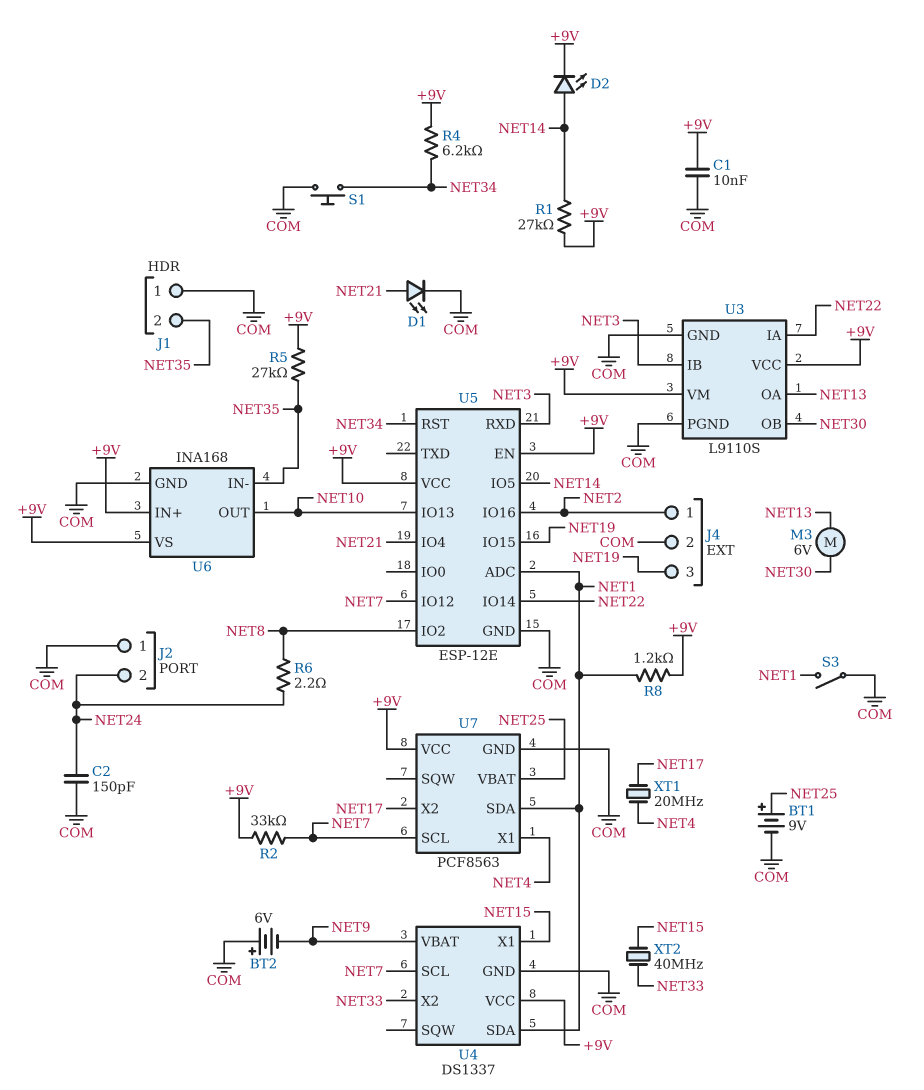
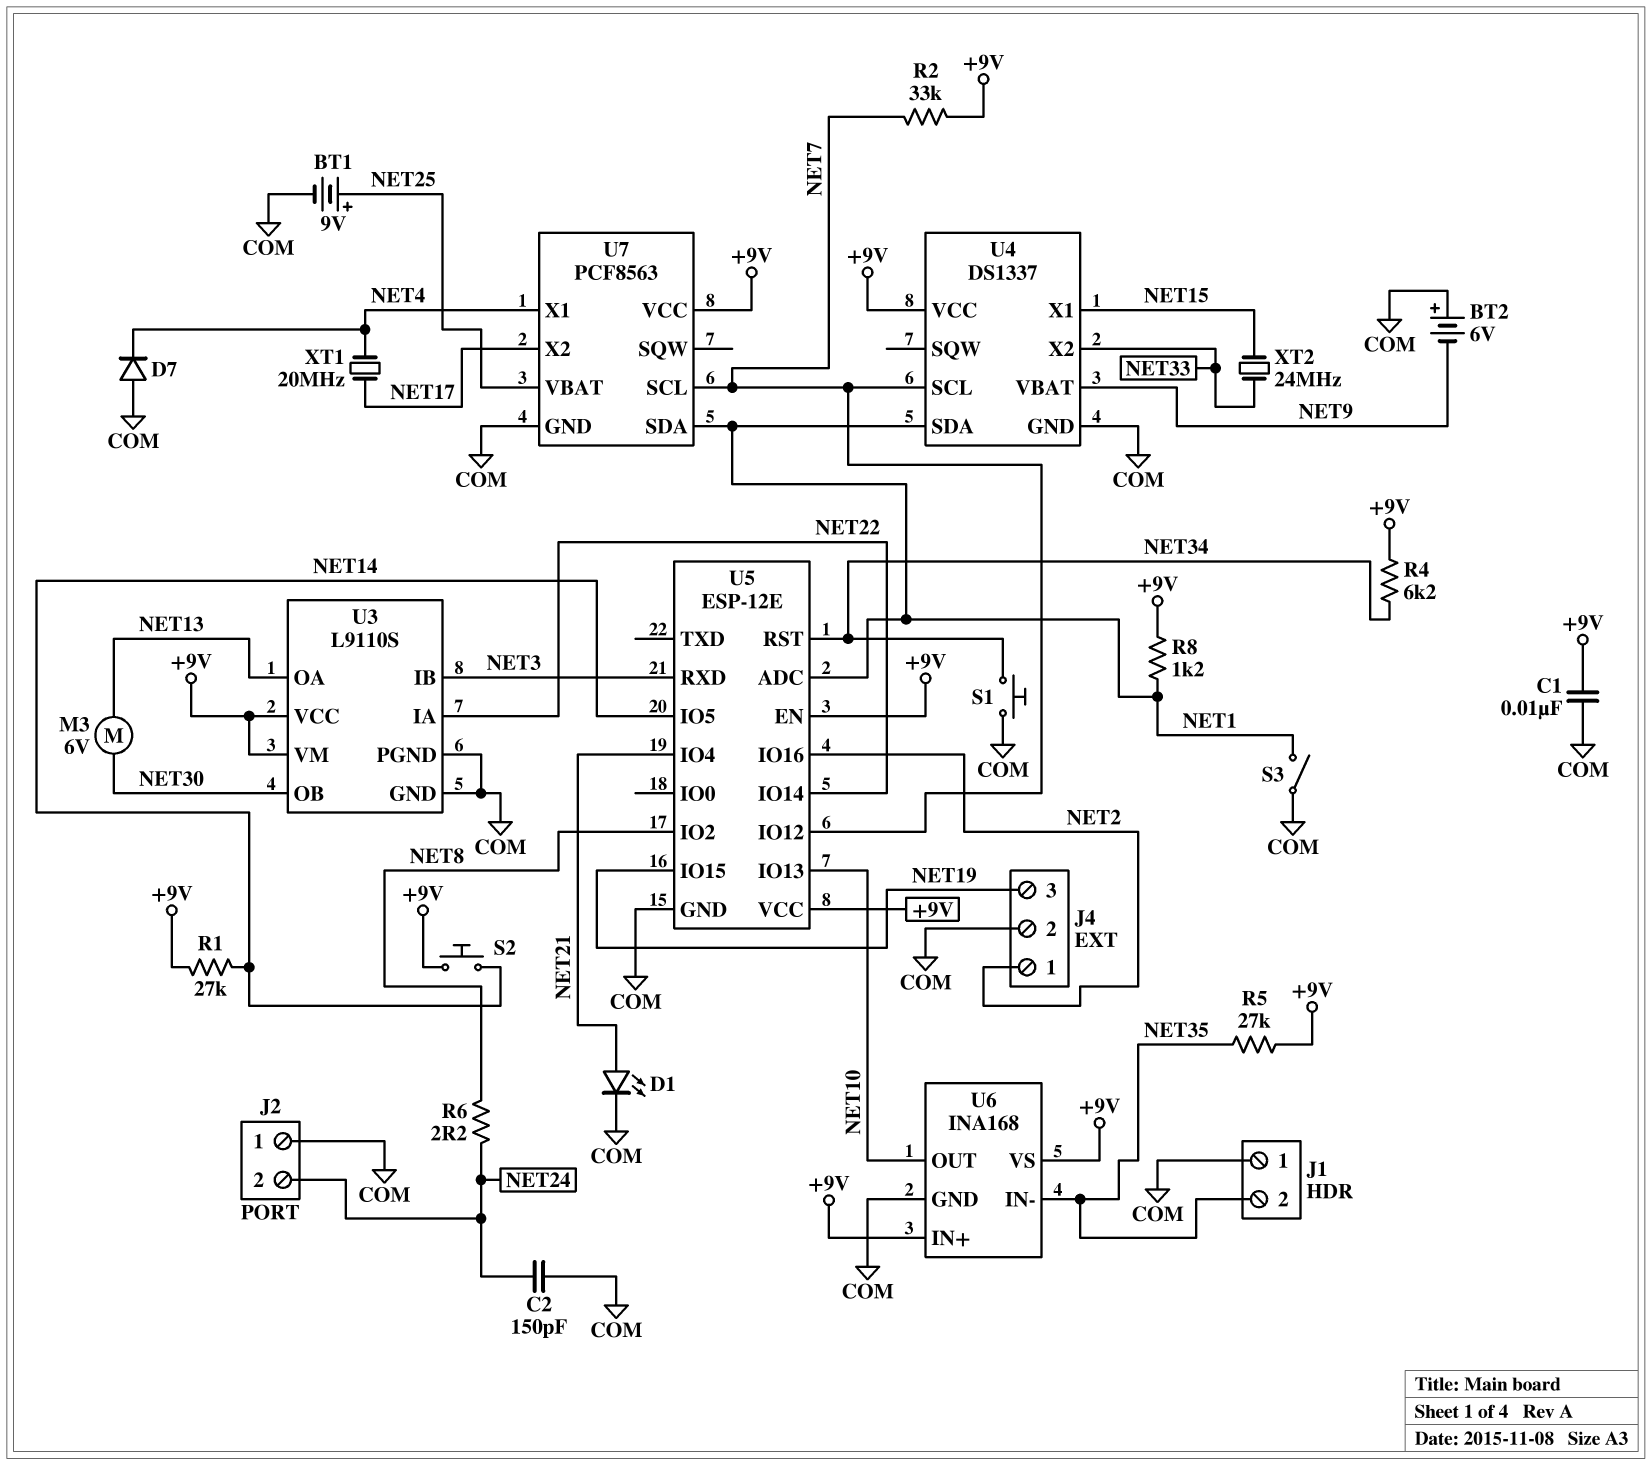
D2: LED (A NET14, K +9V) -> none
D7: none -> diode (A COM, K NET4)
S2: none -> button (+9V, NET14)
XT2: 40MHz (NET15, NET33) -> 24MHz (NET15, NET33)

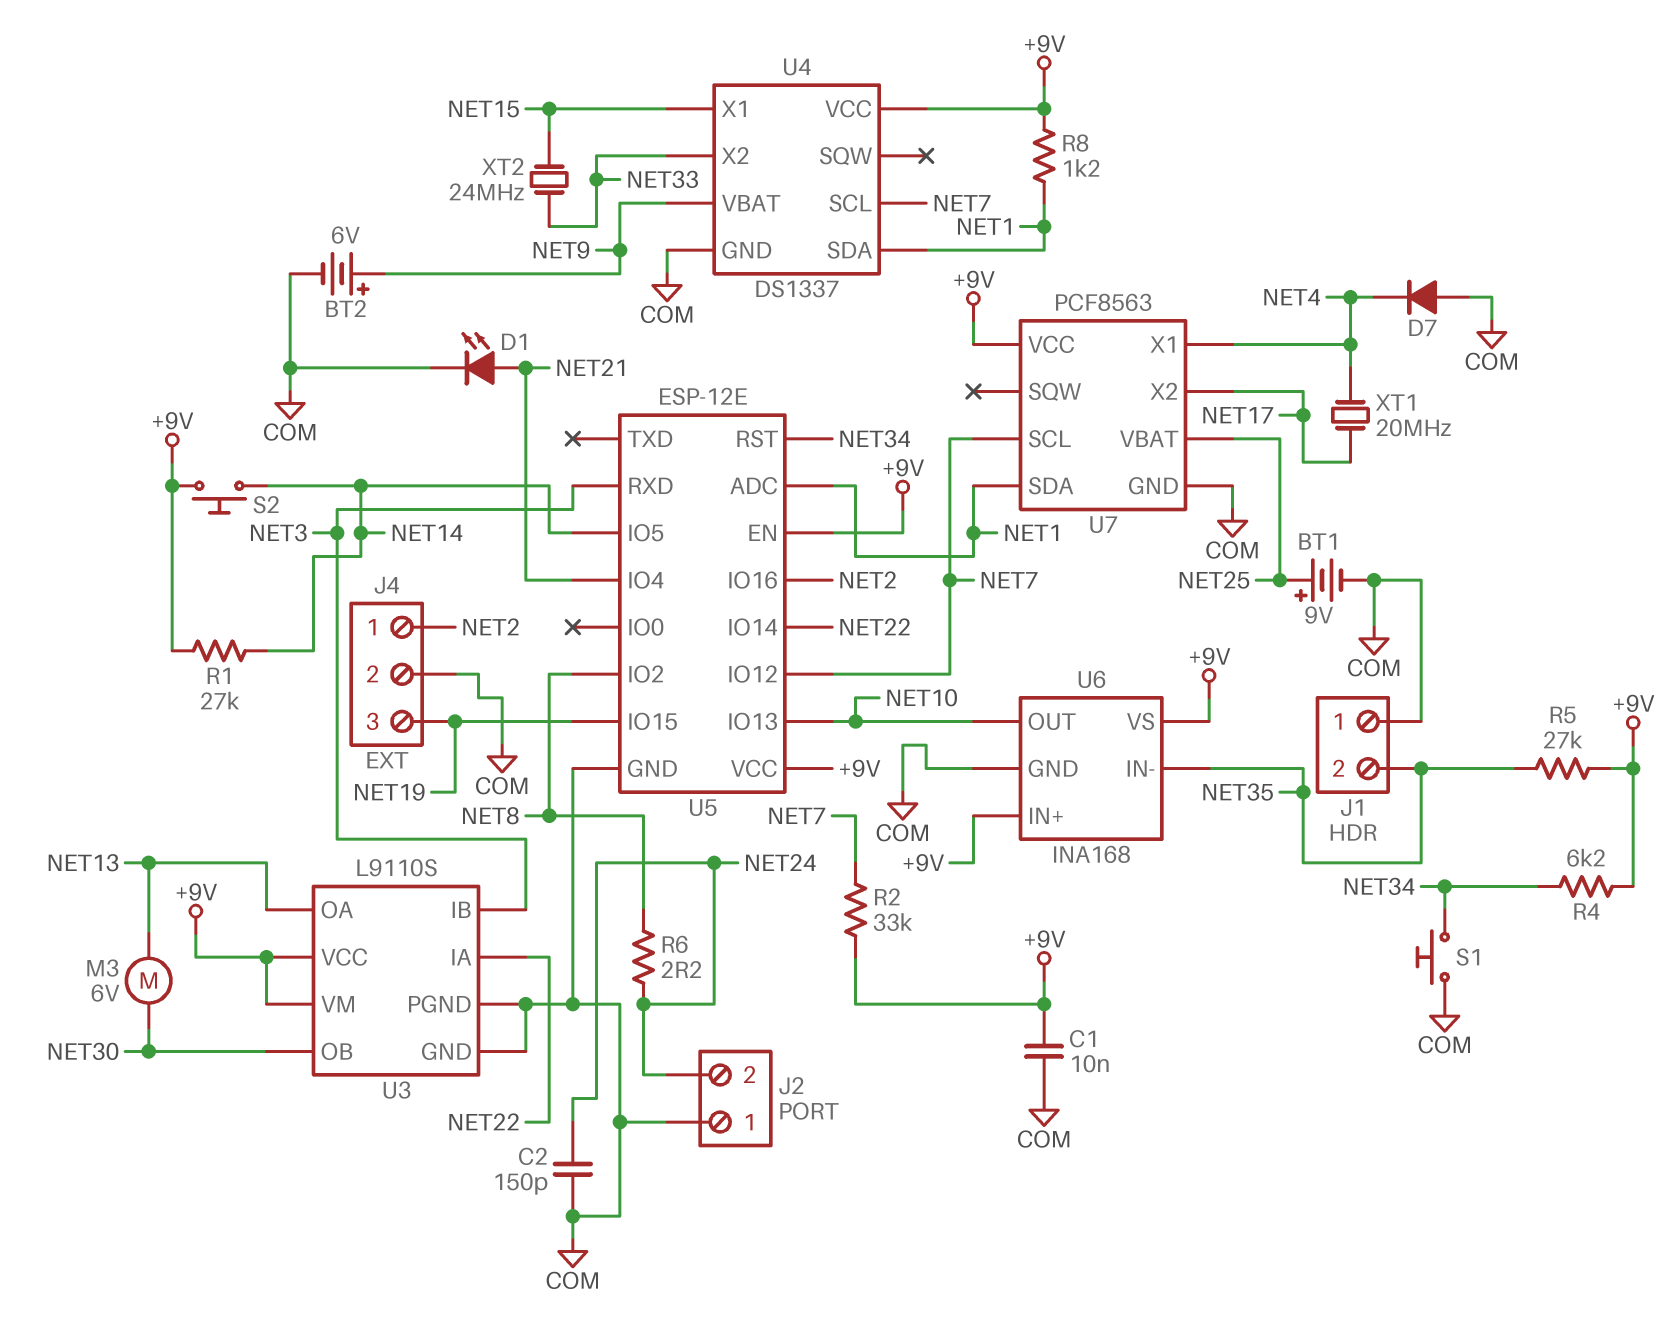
BT2: 6V (plus COM, minus NET9) -> 6V (plus NET9, minus COM)
S3: switch (COM, NET1) -> none

